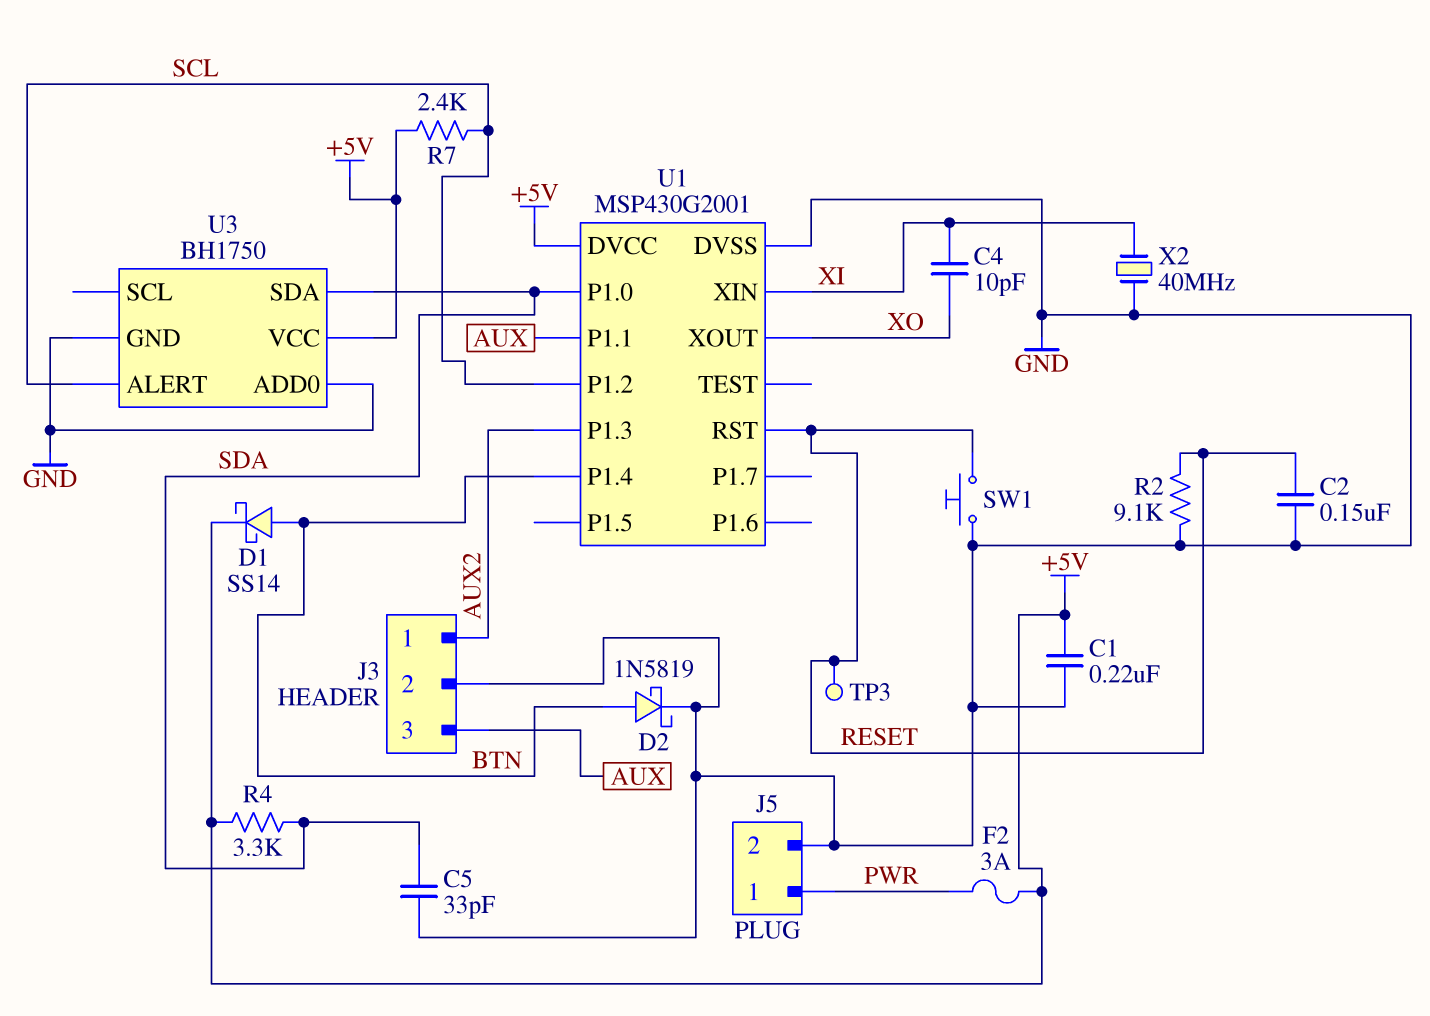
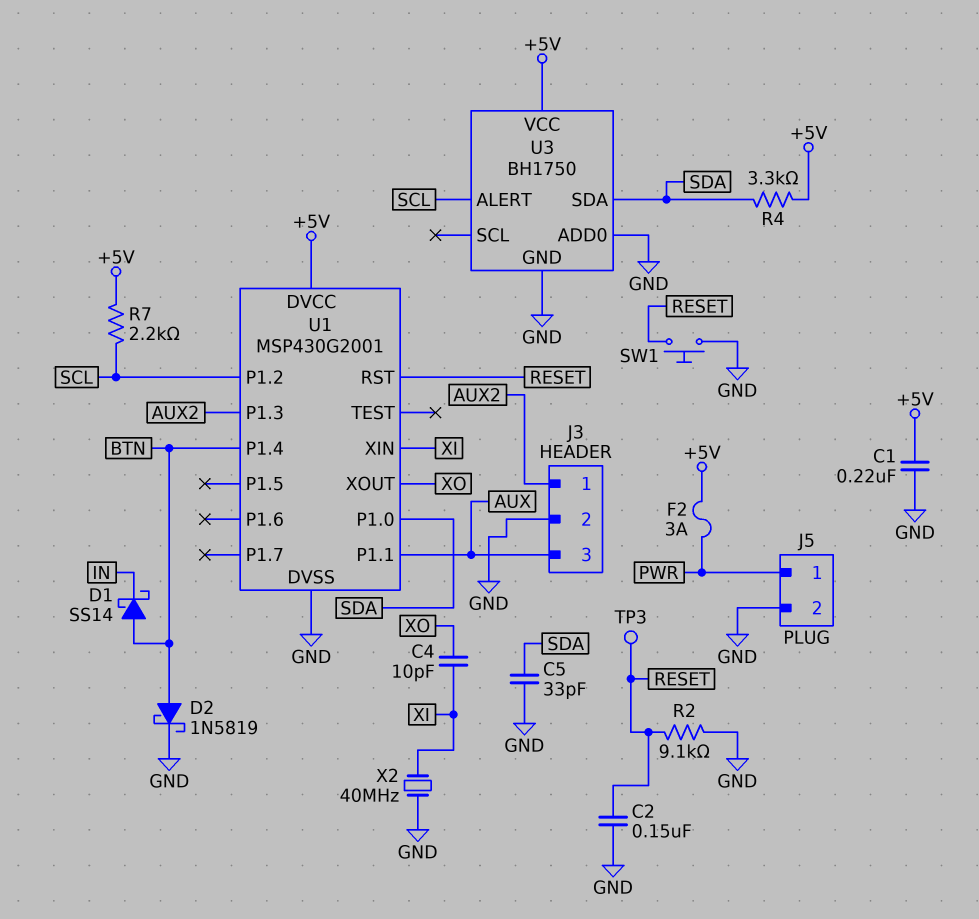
D1: schottky SS14 (A BTN, K +5V) -> schottky SS14 (A BTN, K IN)
R7: 2.4k (+5V, SCL) -> 2.2k (+5V, SCL)

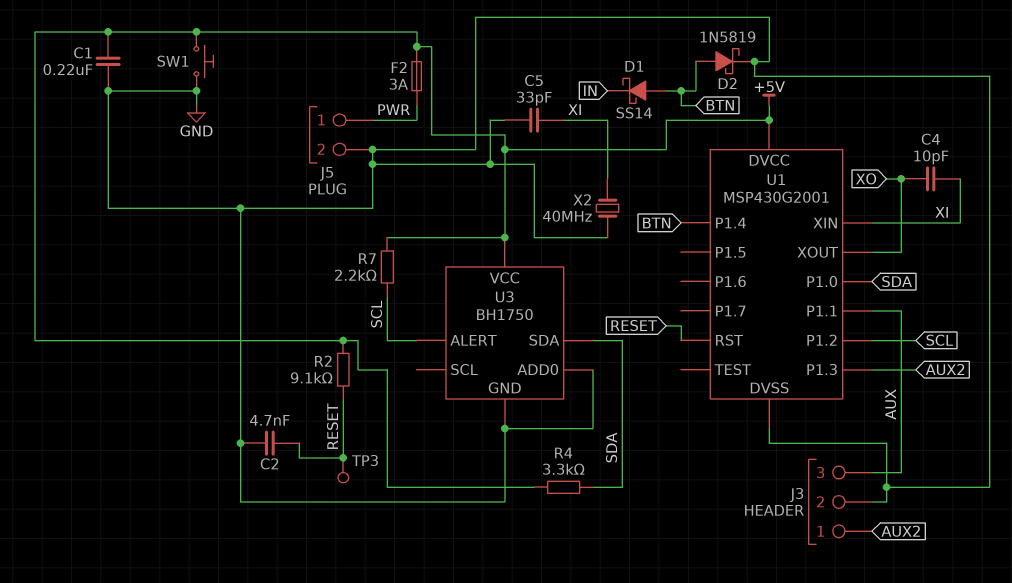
C2: 150nF (GND, RESET) -> 4.7nF (GND, RESET)
C5: 33pF (GND, SDA) -> 33pF (GND, XI)
R2: 9.1k (GND, RESET) -> 9.1k (+5V, RESET)
SW1: button (GND, RESET) -> button (+5V, GND)

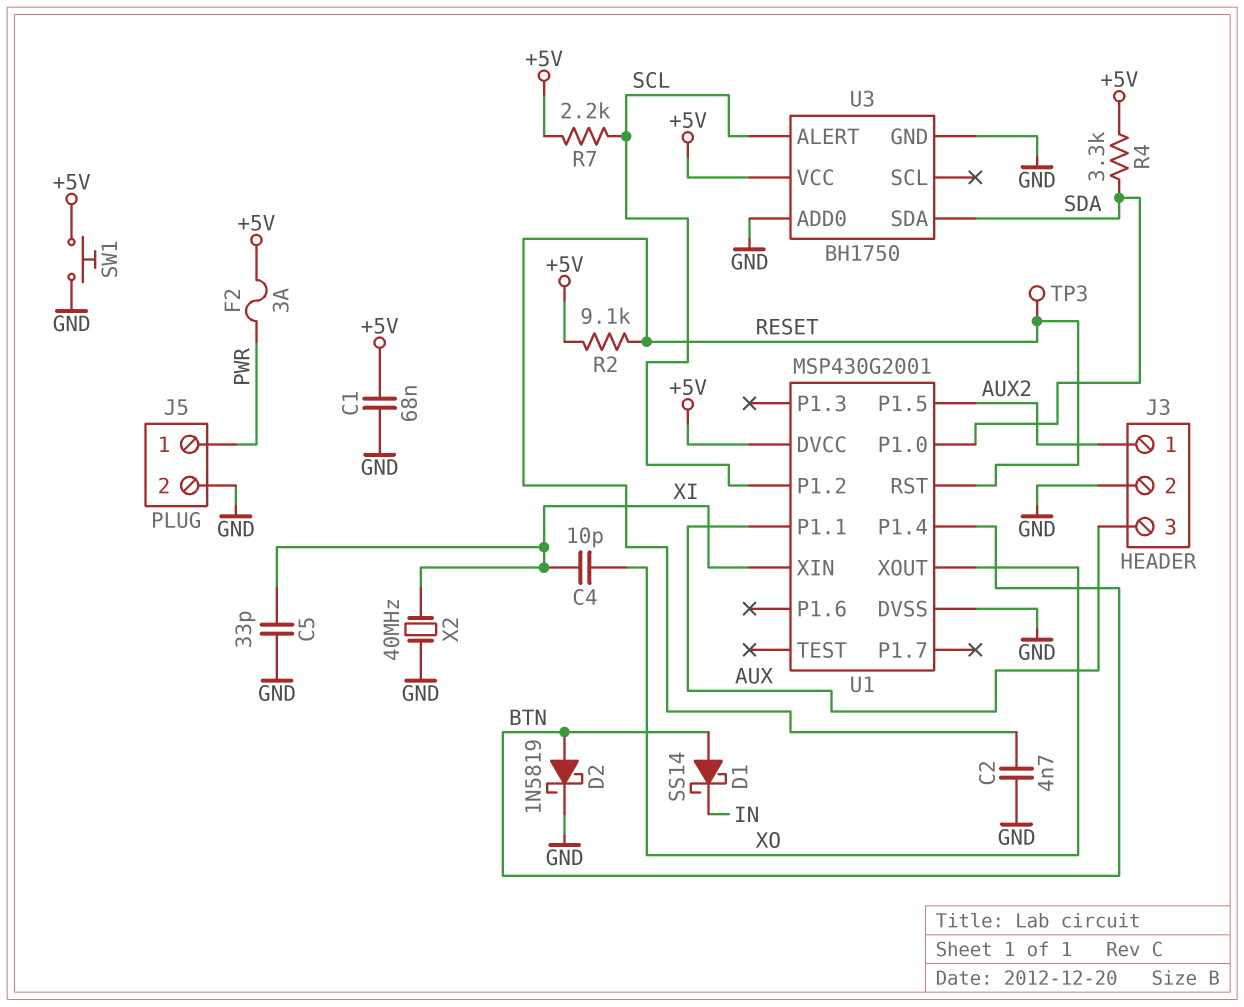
C1: 220nF (+5V, GND) -> 68nF (+5V, GND)
U1 pin P1.3: AUX2 -> none
U1 pin P1.5: none -> AUX2

